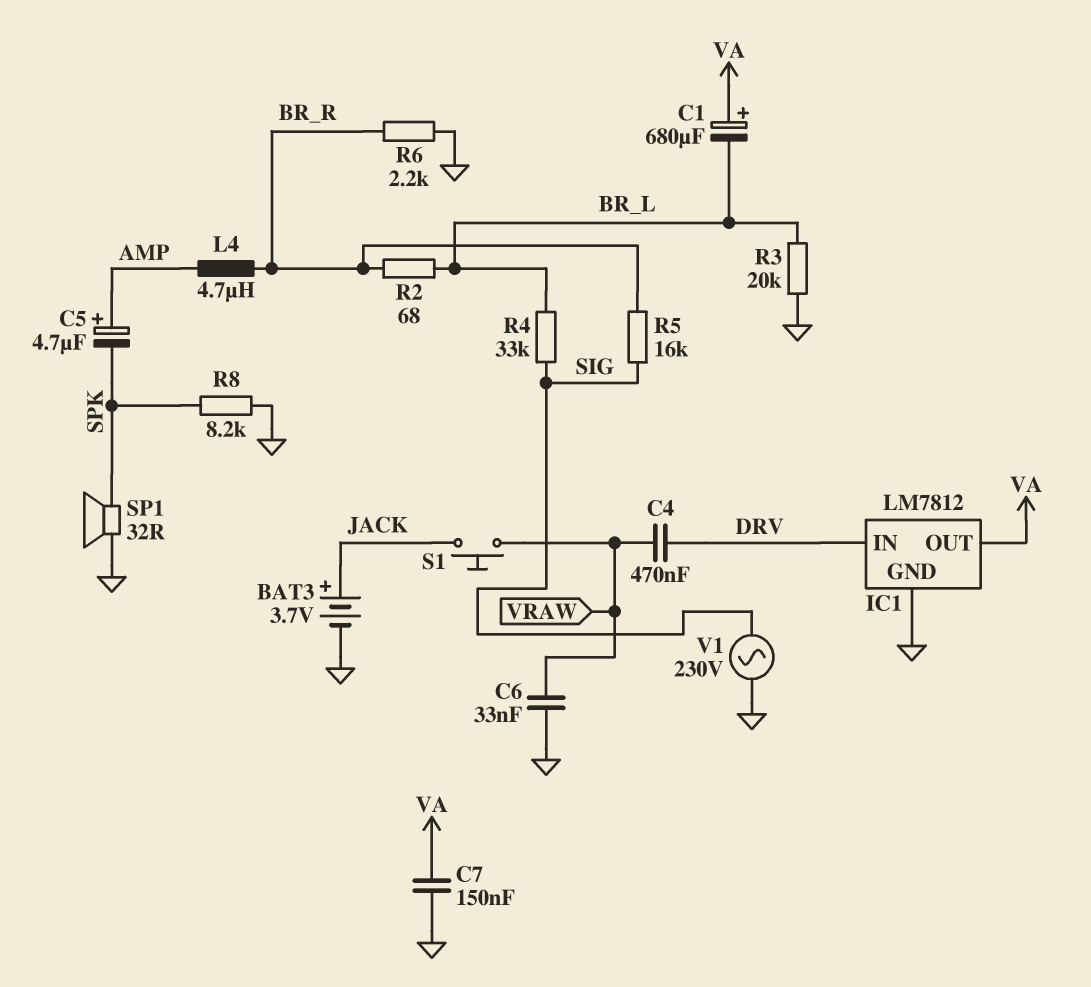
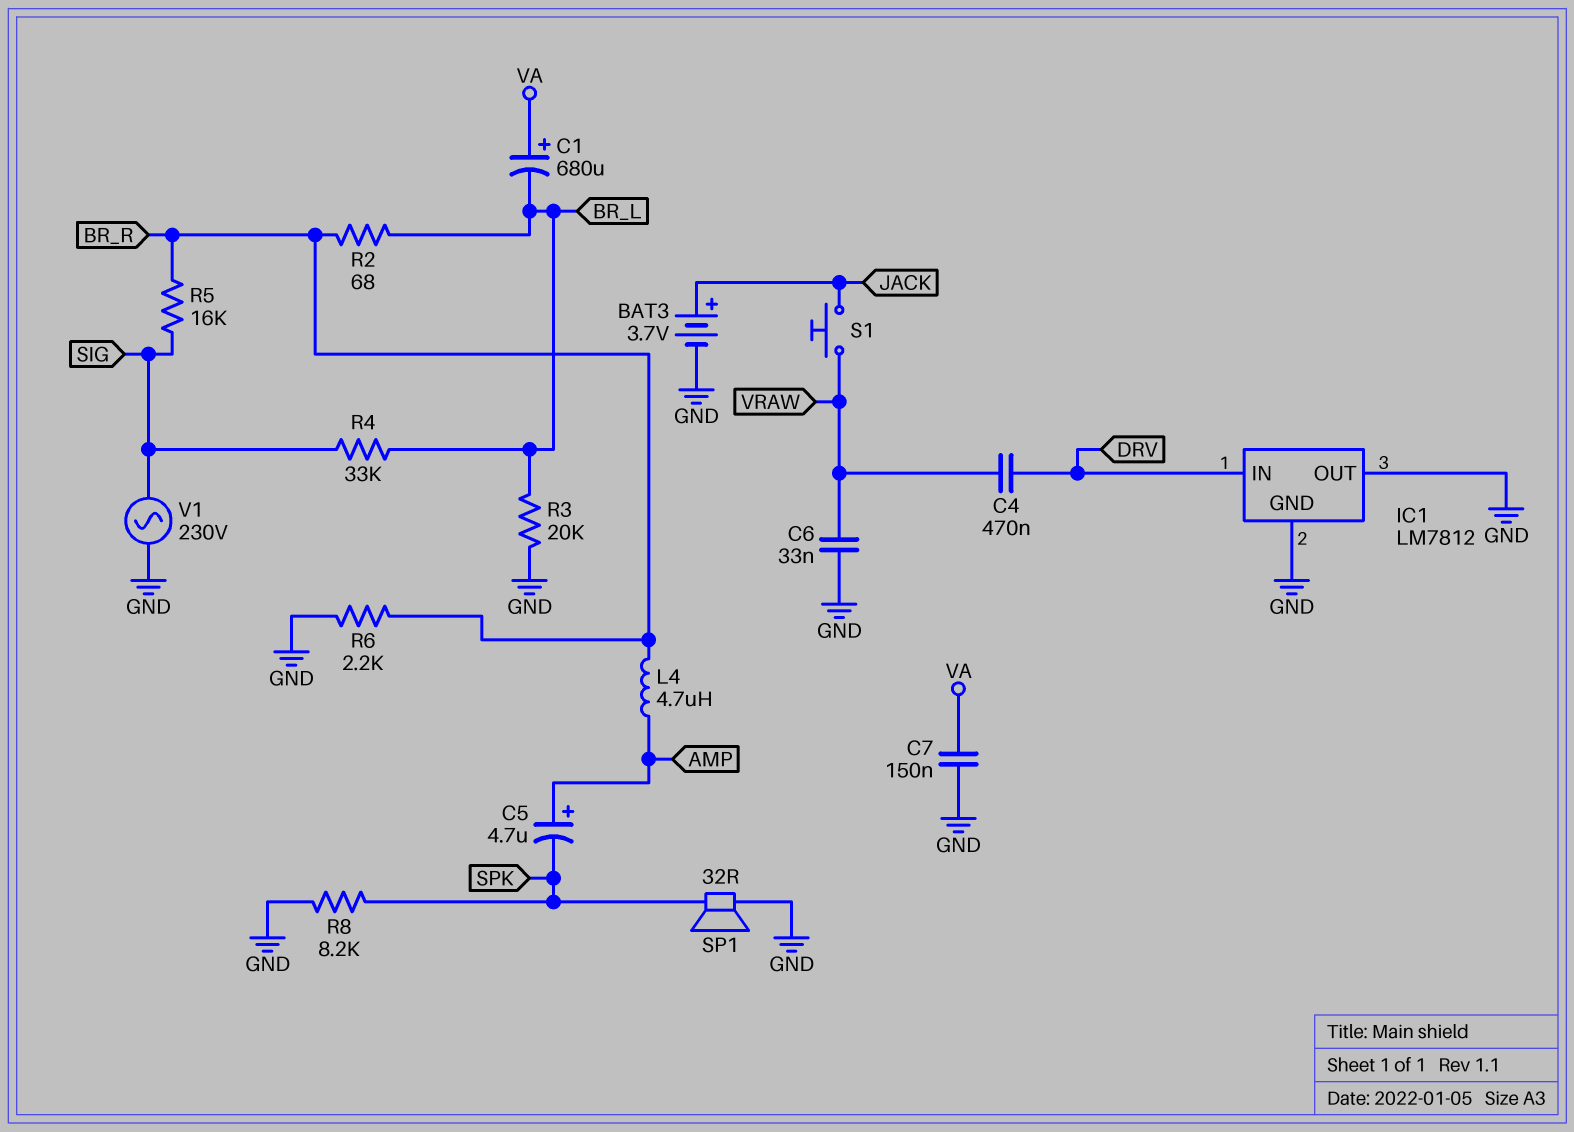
IC1 pin OUT: VA -> GND

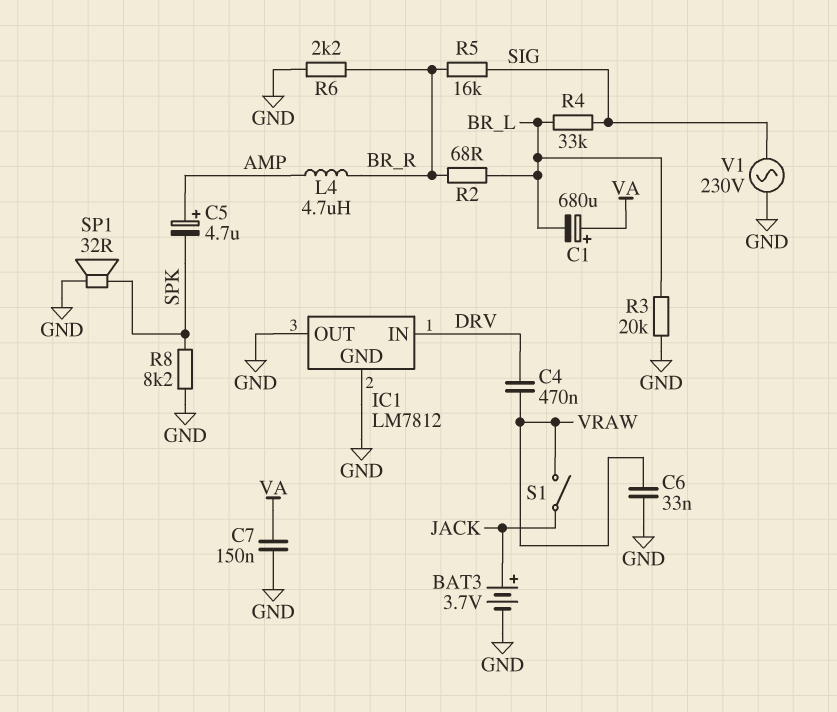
S1: button (JACK, VRAW) -> switch (JACK, VRAW)

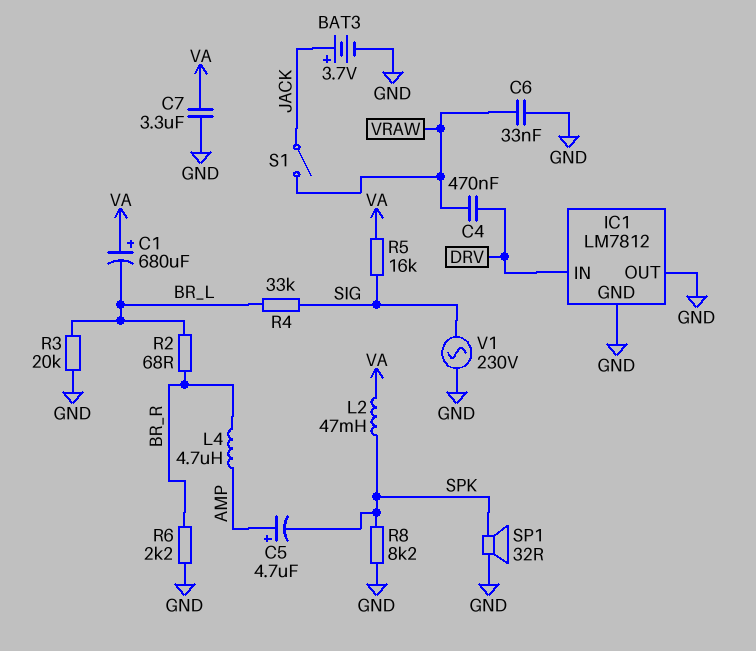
C7: 150nF (GND, VA) -> 3.3uF (GND, VA)
L2: none -> 47mH (SPK, VA)
R5: 16k (BR_R, SIG) -> 16k (SIG, VA)

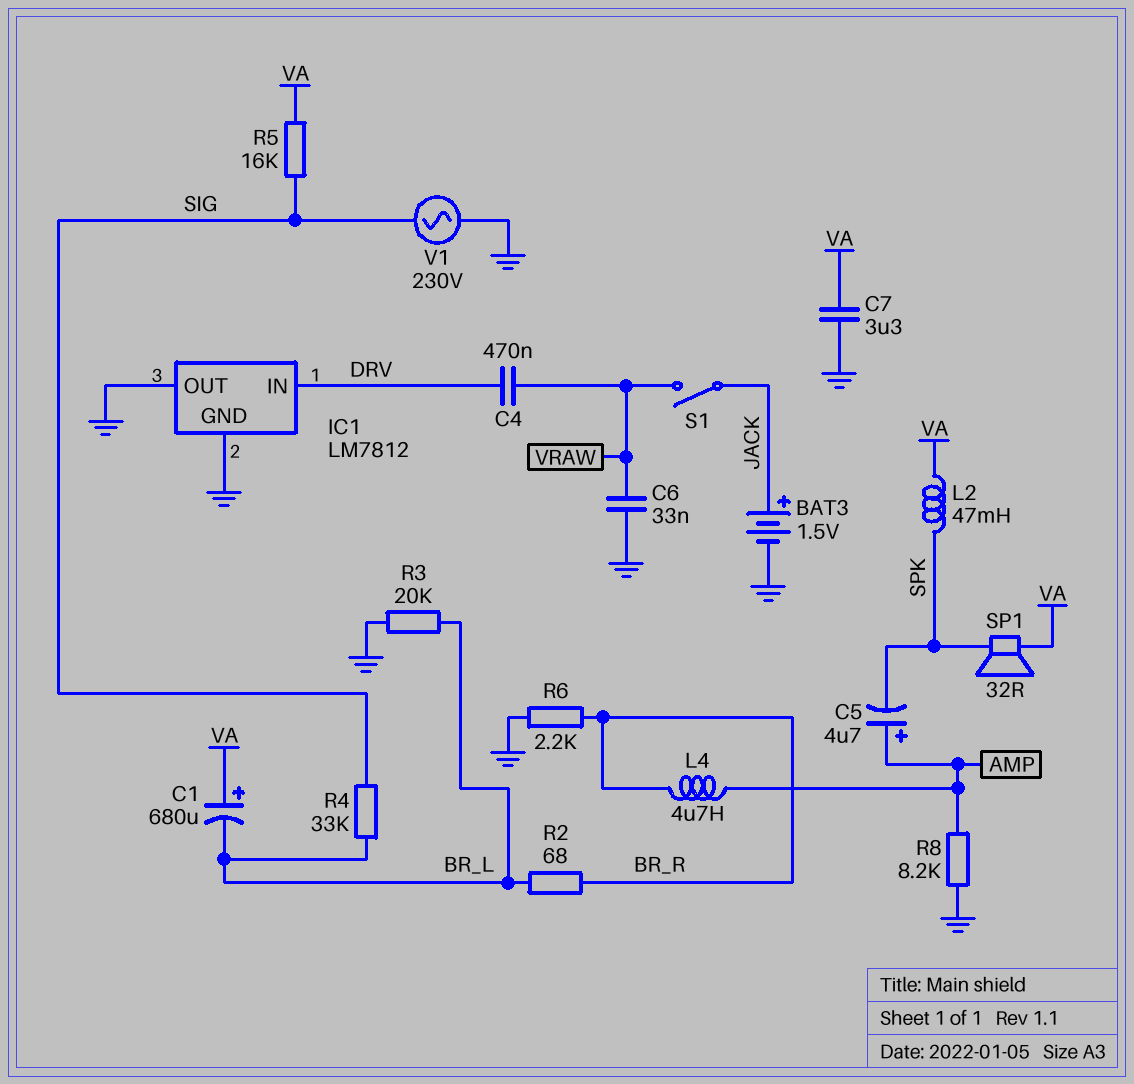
BAT3: 3.7V (plus JACK, minus GND) -> 1.5V (plus JACK, minus GND)
R8: 8.2k (GND, SPK) -> 8.2k (AMP, GND)
SP1: speaker 32R (GND, SPK) -> speaker 32R (SPK, VA)

